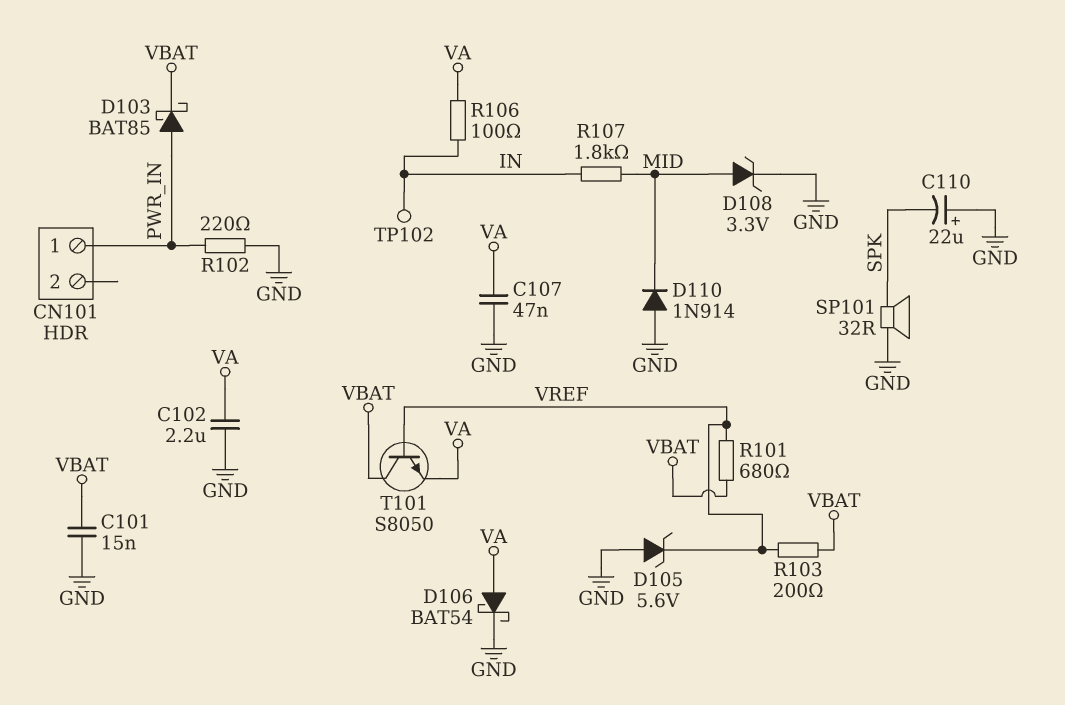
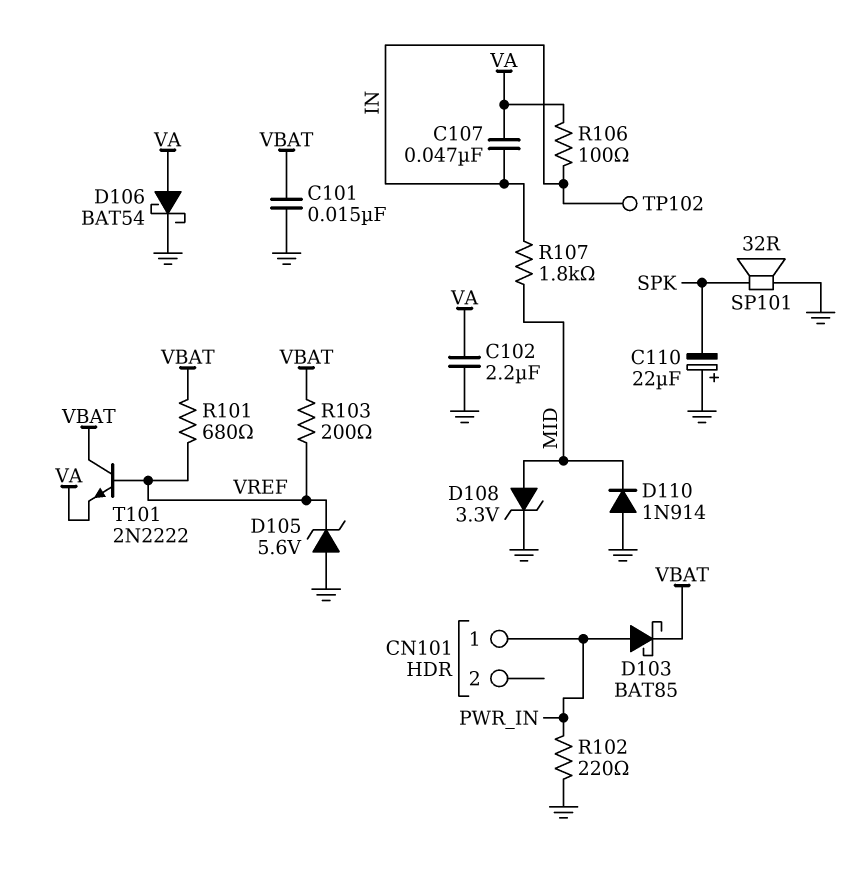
C107: 47nF (GND, VA) -> 47nF (IN, VA)
T101: NPN S8050 (B VREF, C VBAT, E VA) -> NPN 2N2222 (B VREF, C VBAT, E VA)

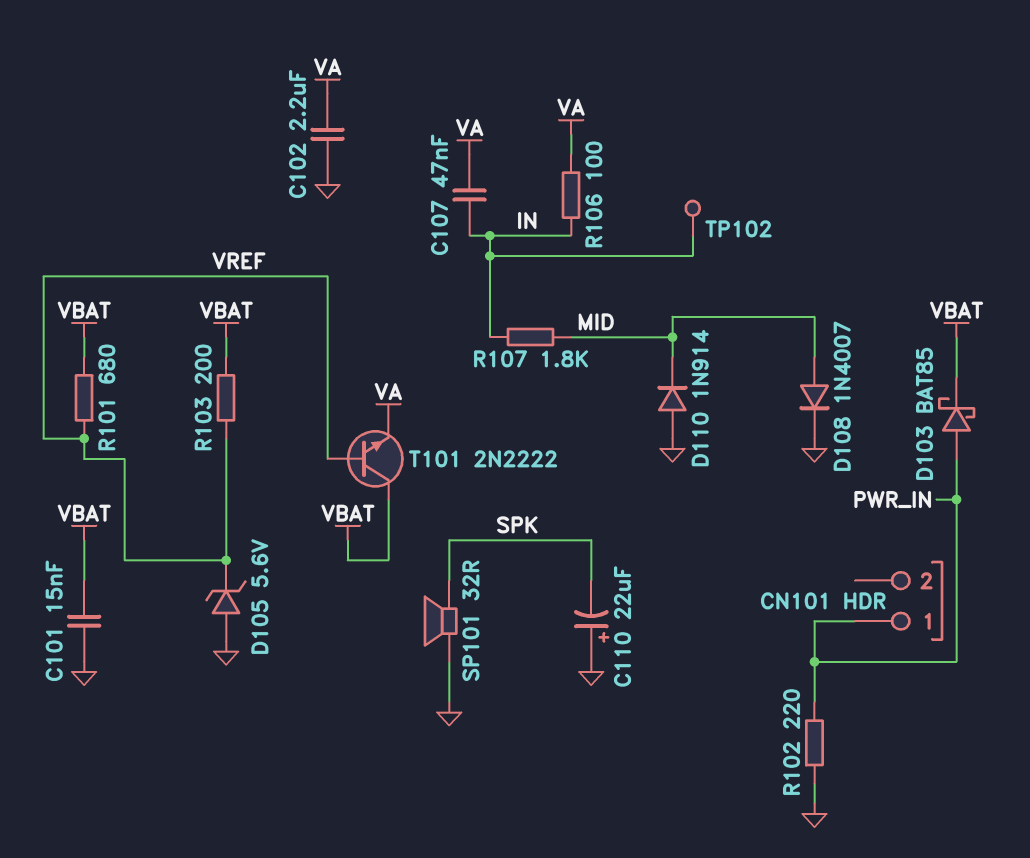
D106: schottky BAT54 (A VA, K GND) -> none
D108: zener 3.3V (A MID, K GND) -> diode 1N4007 (A MID, K GND)

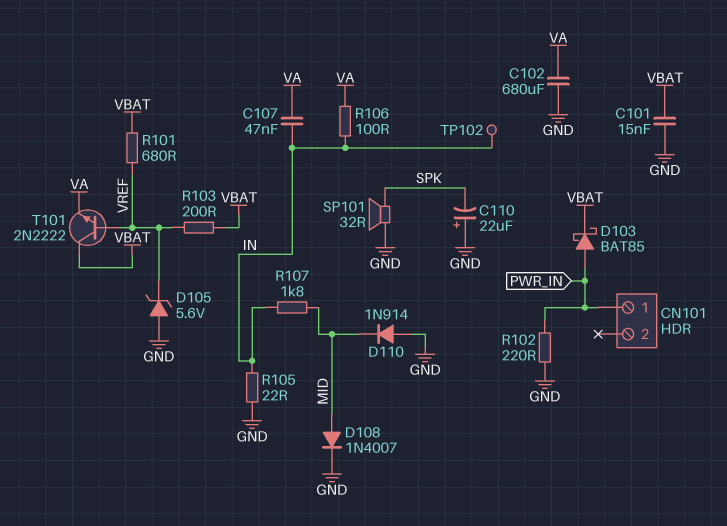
C102: 2.2uF (GND, VA) -> 680uF (GND, VA)
R105: none -> 22 (GND, IN)

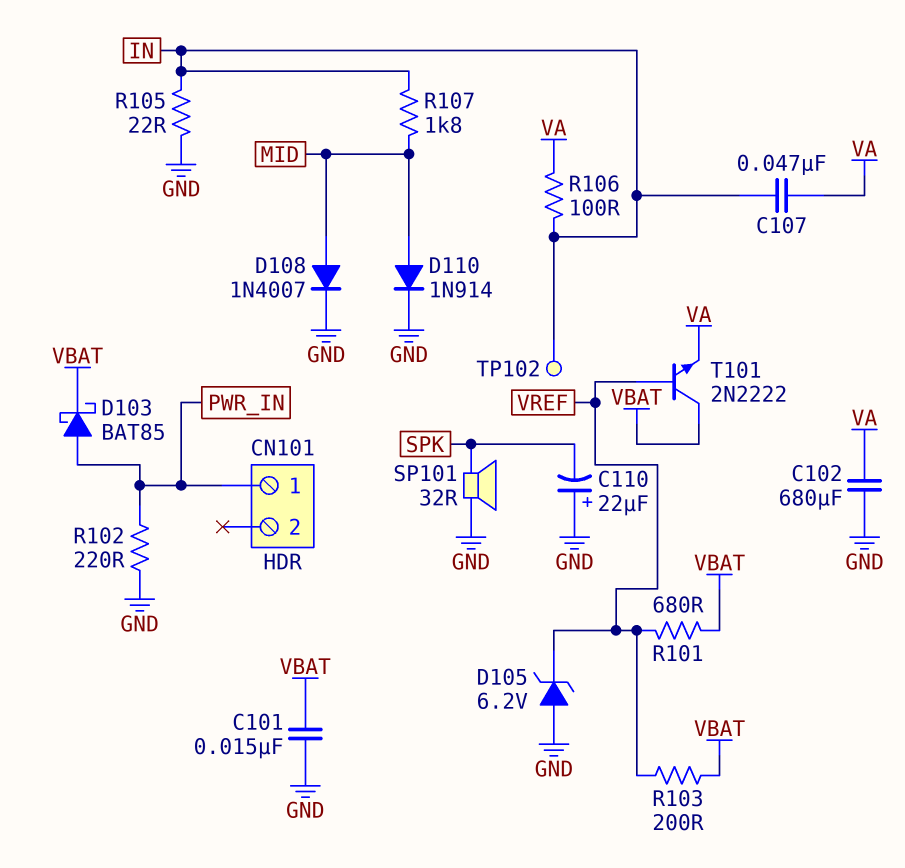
D105: zener 5.6V (A GND, K VREF) -> zener 6.2V (A GND, K VREF)
D110: diode 1N914 (A GND, K MID) -> diode 1N914 (A MID, K GND)

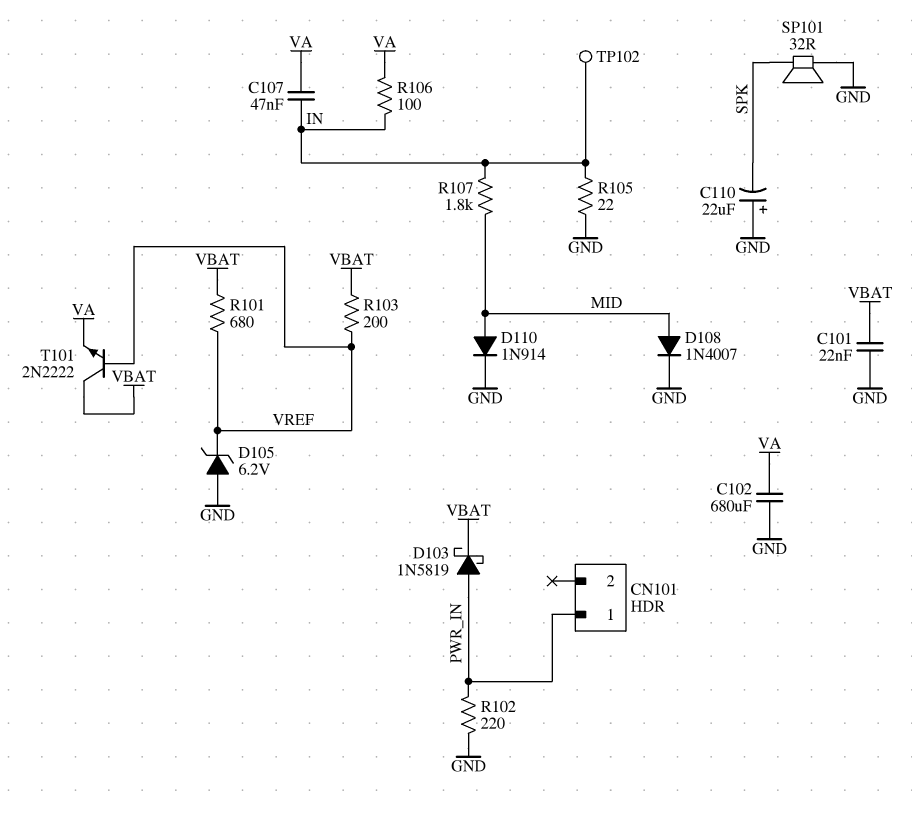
C101: 15nF (GND, VBAT) -> 22nF (GND, VBAT)
D103: schottky BAT85 (A PWR_IN, K VBAT) -> schottky 1N5819 (A PWR_IN, K VBAT)

